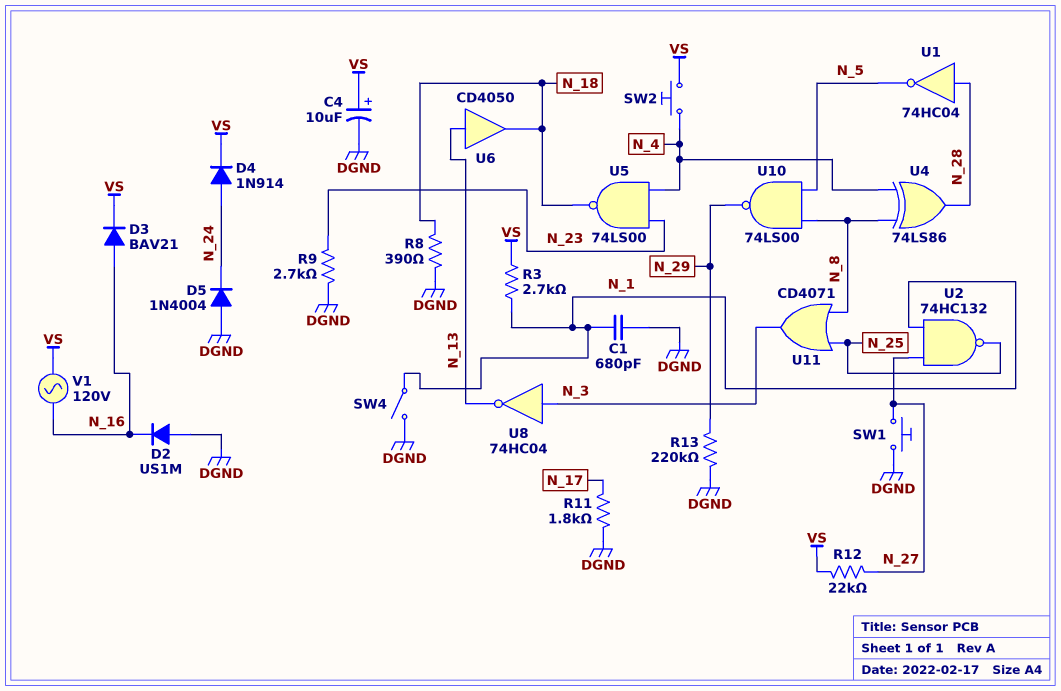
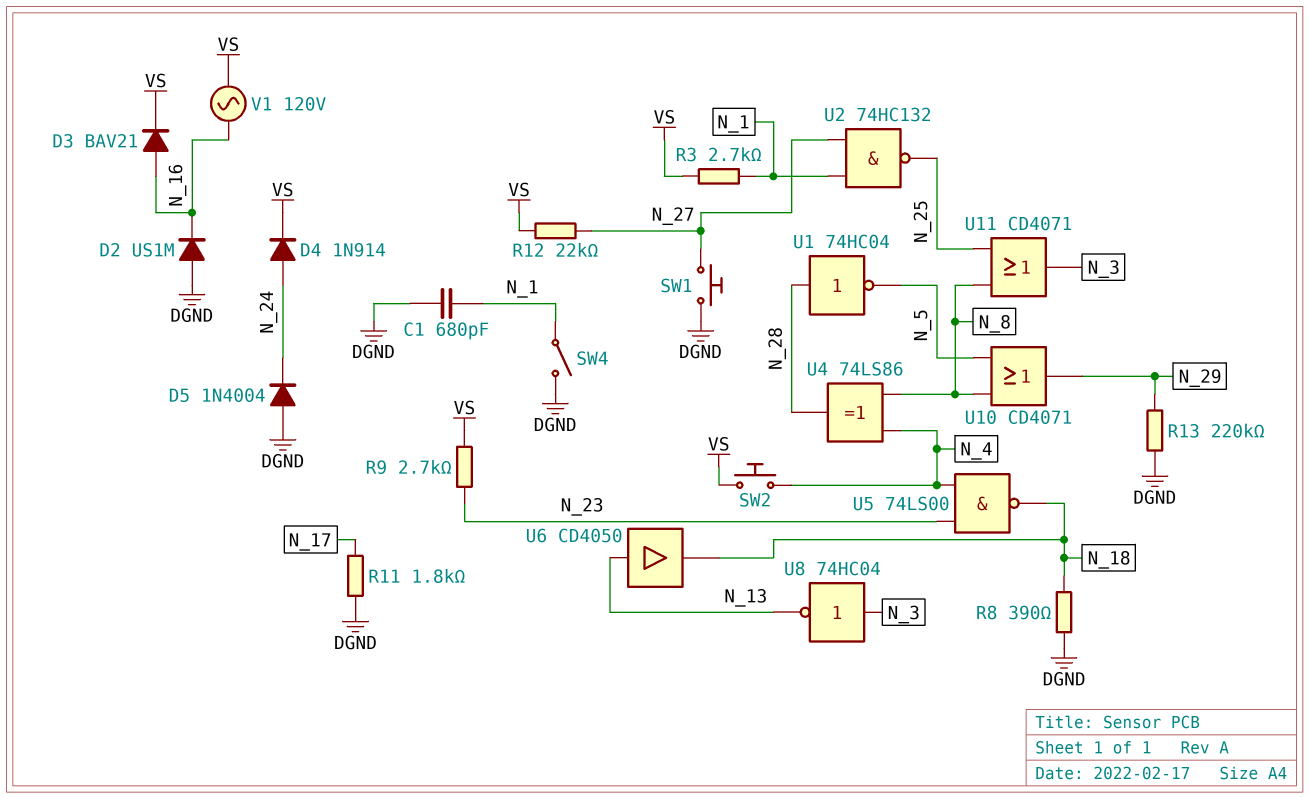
C4: 10uF (plus VS, minus DGND) -> none
R9: 2.7k (DGND, N_23) -> 2.7k (N_23, VS)
U10: NAND 74LS00 (in N_5, in N_8, out N_29) -> OR CD4071 (in N_5, in N_8, out N_29)

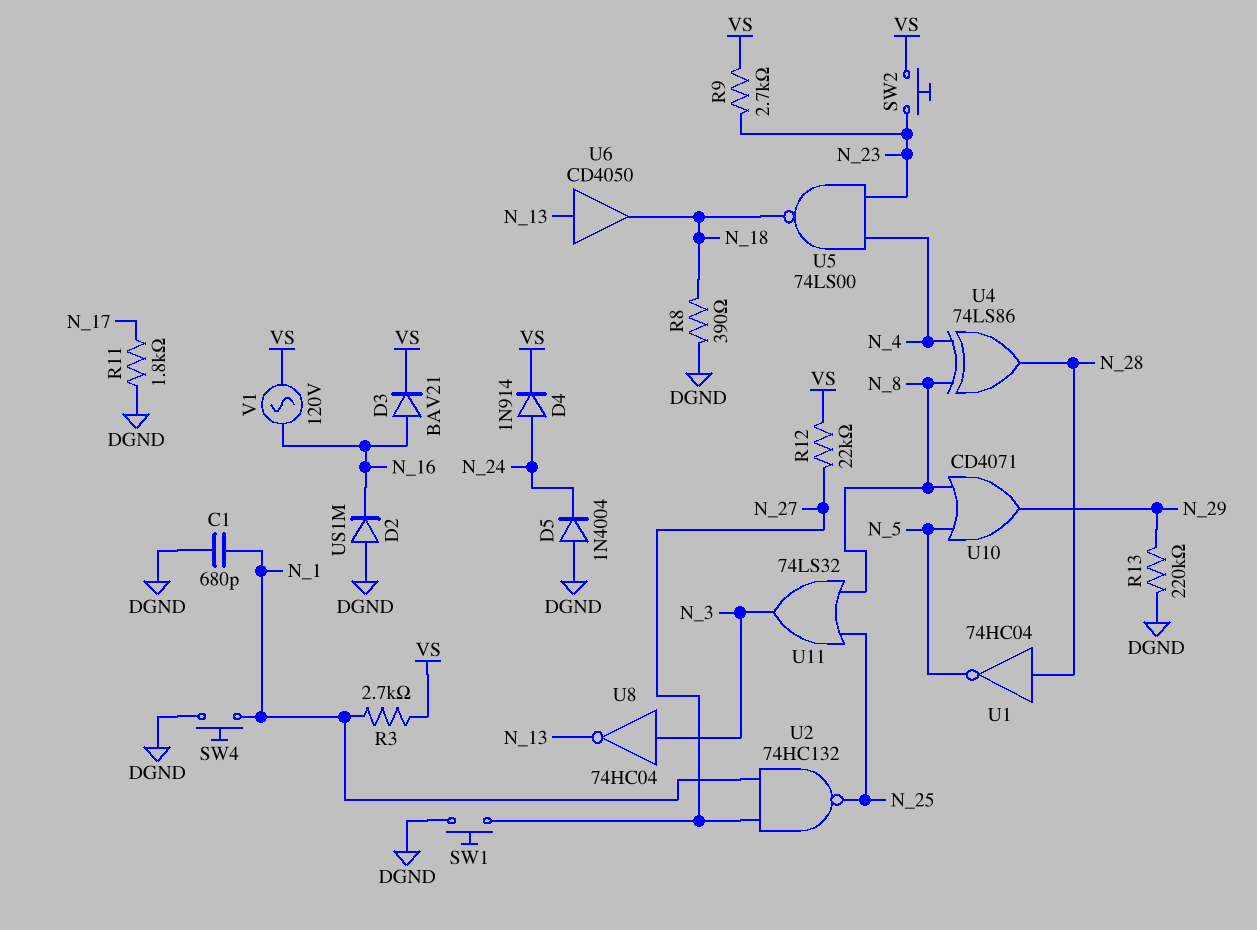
SW2: button (N_4, VS) -> button (N_23, VS)
SW4: switch (DGND, N_1) -> button (DGND, N_1)
U11: OR CD4071 (in N_8, in N_25, out N_3) -> OR 74LS32 (in N_8, in N_25, out N_3)

